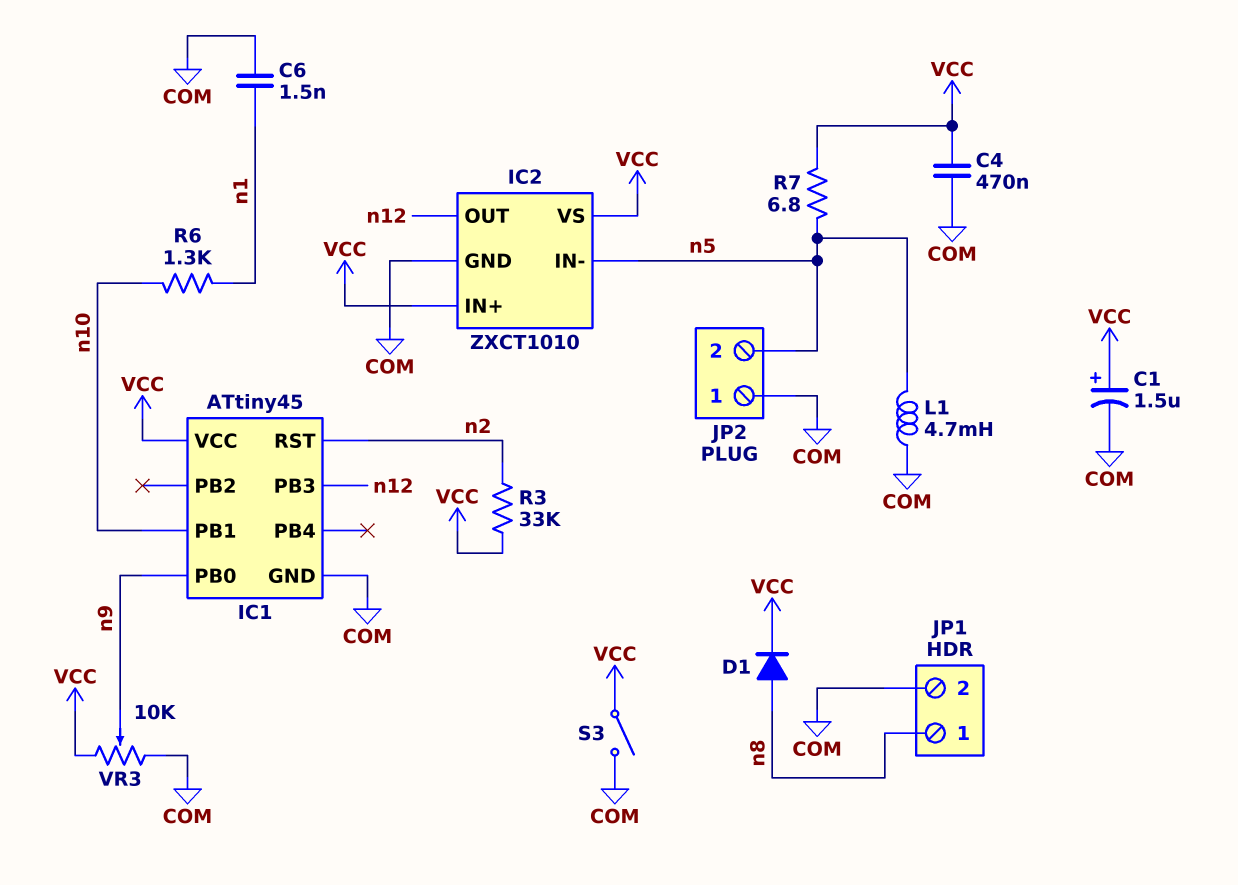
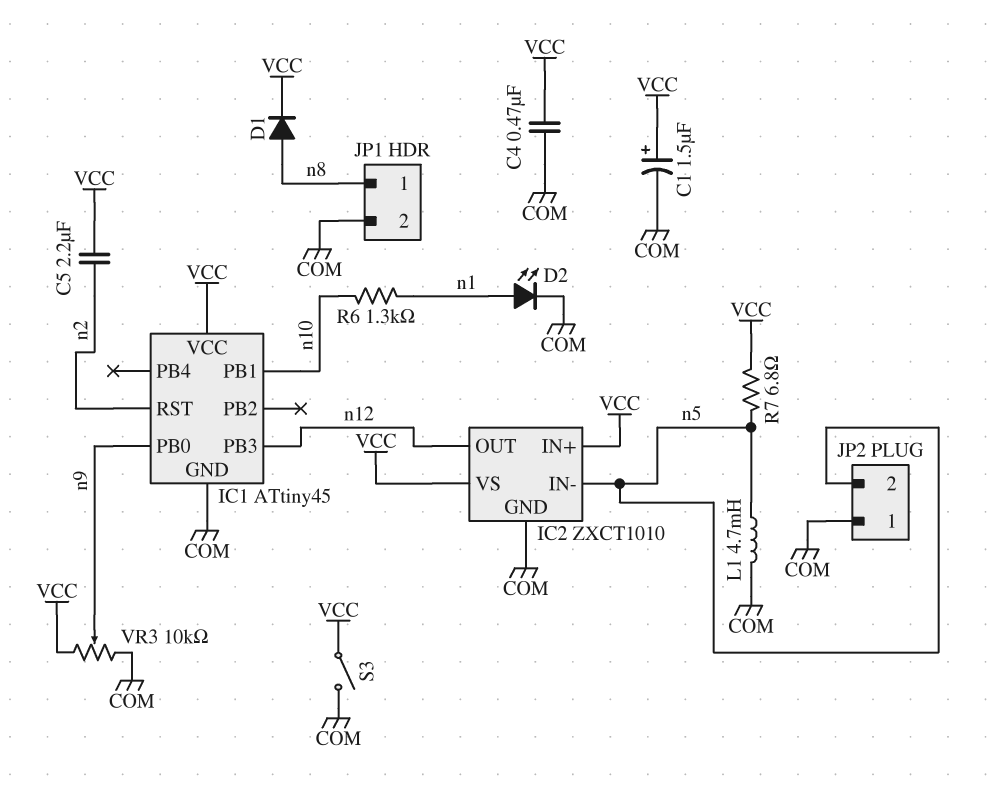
C5: none -> 2.2uF (VCC, n2)
C6: 1.5nF (COM, n1) -> none
D2: none -> LED (A n1, K COM)
R3: 33k (VCC, n2) -> none

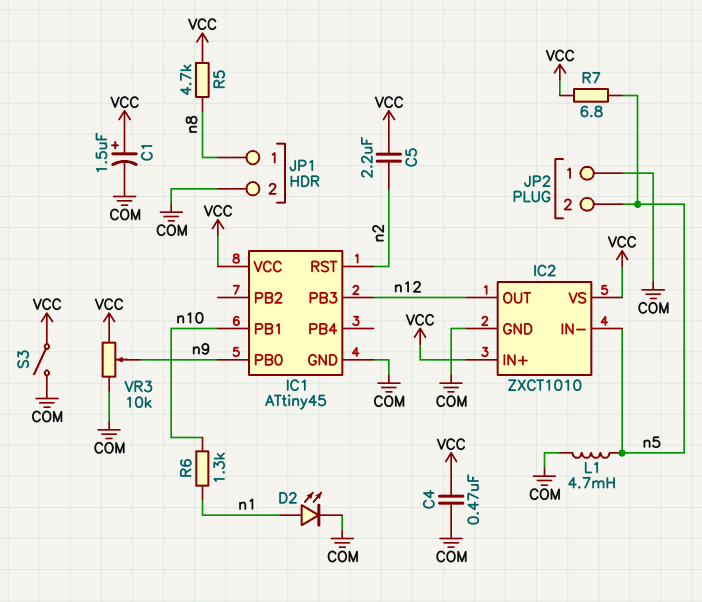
D1: diode (A n8, K VCC) -> none
R5: none -> 4.7k (VCC, n8)

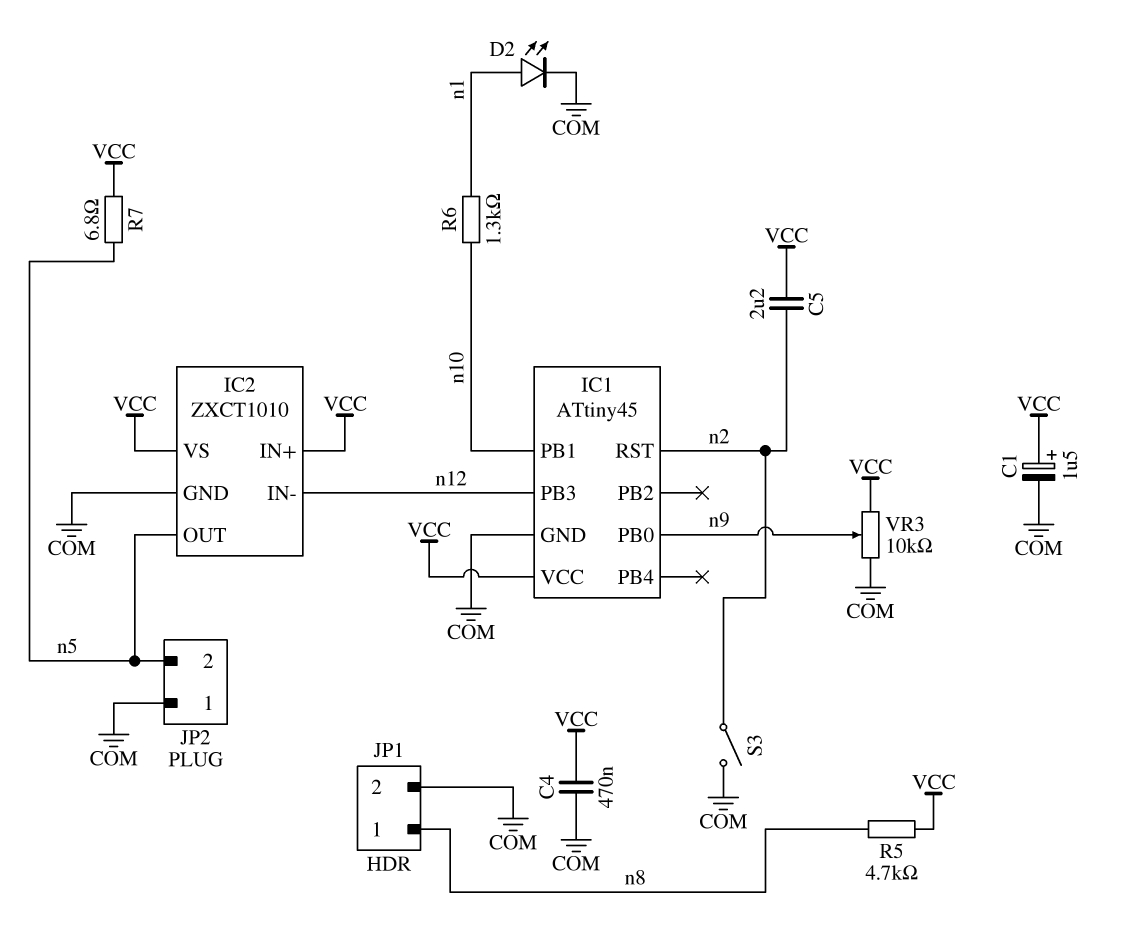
IC2 pin IN-: n5 -> n12
IC2 pin OUT: n12 -> n5
L1: 4.7mH (COM, n5) -> none
S3: switch (COM, VCC) -> switch (COM, n2)

